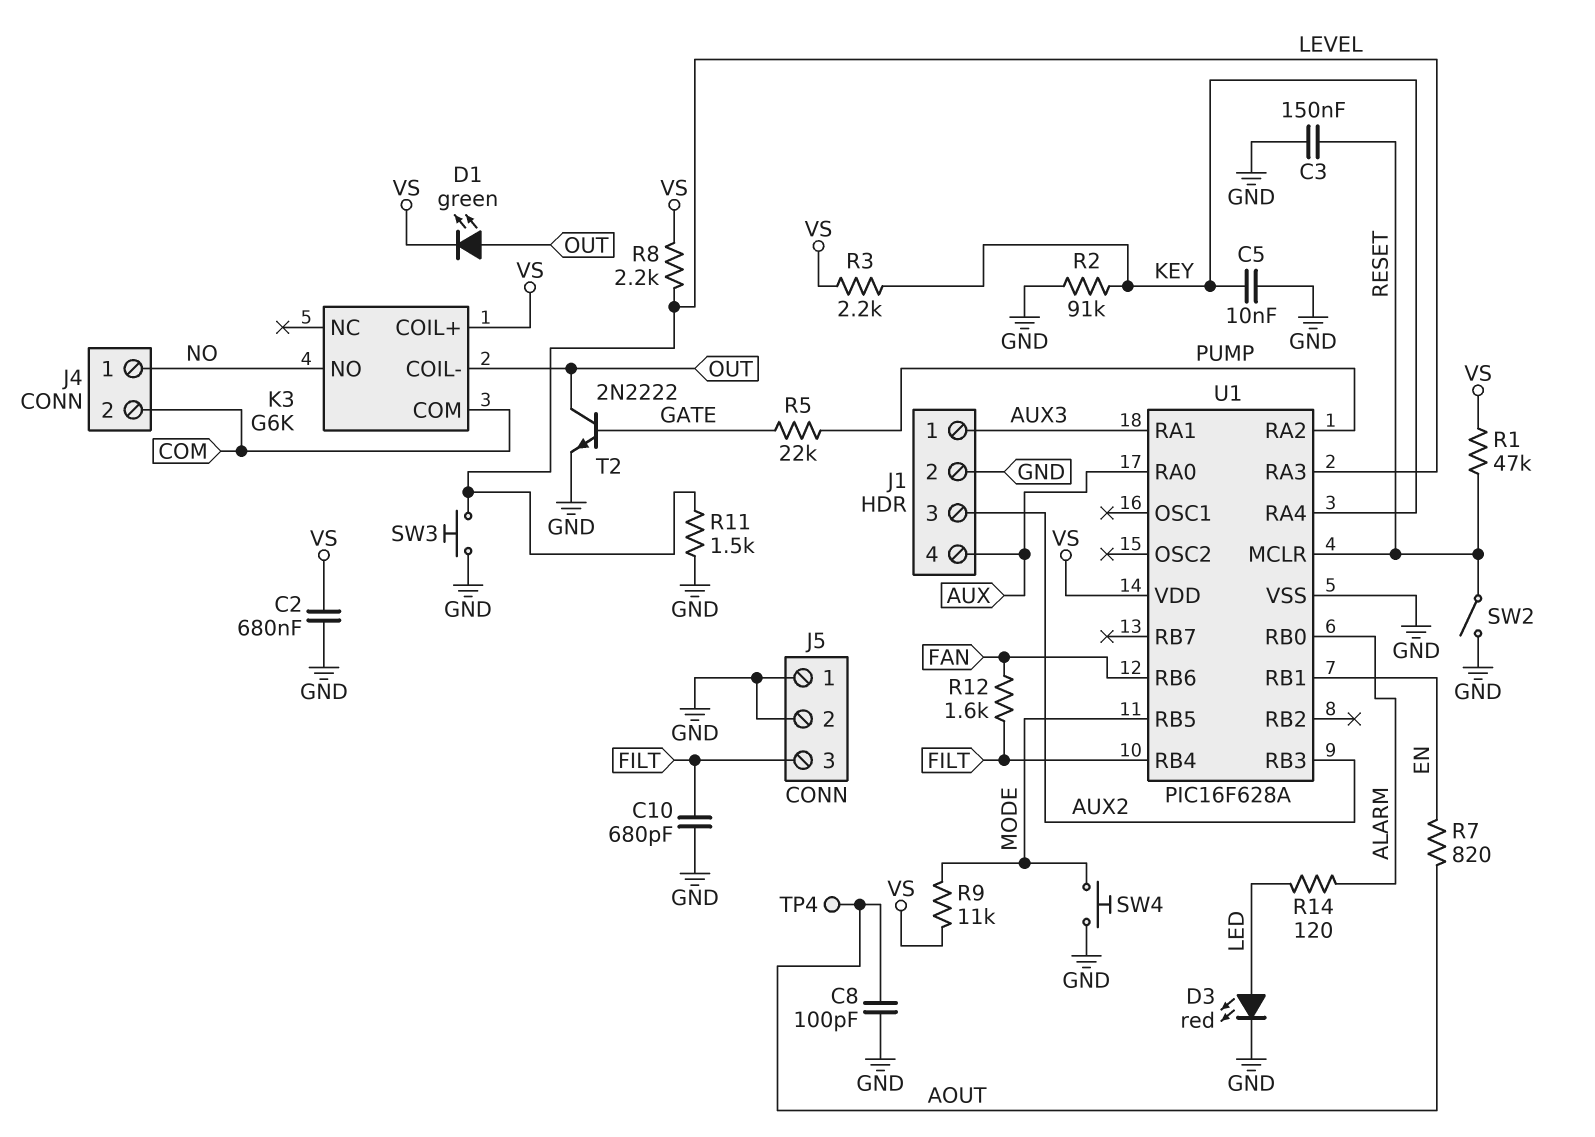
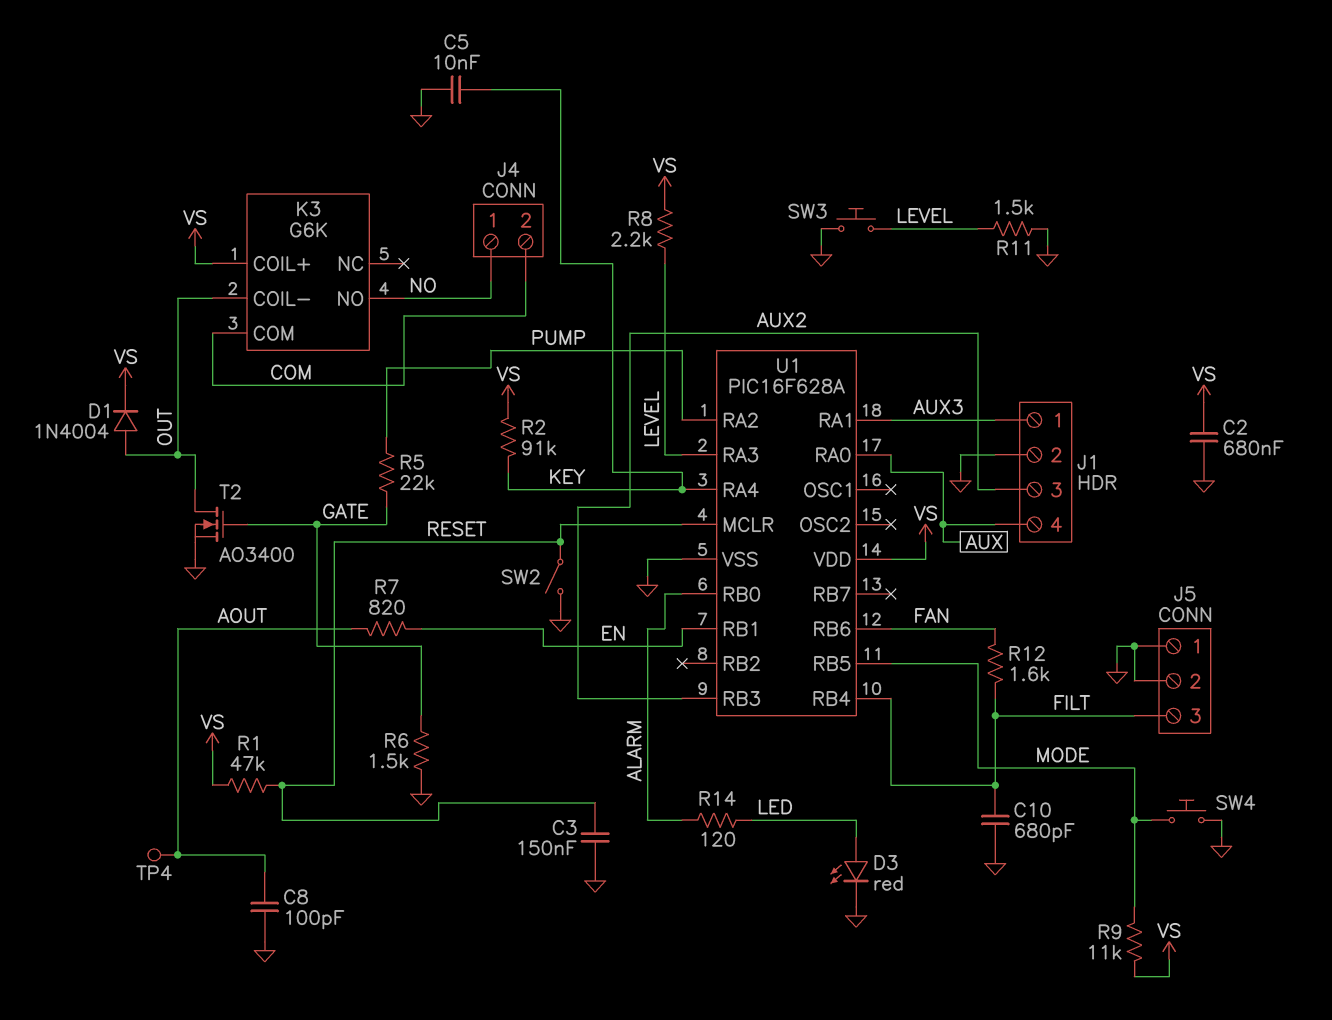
D1: LED green (A OUT, K VS) -> diode 1N4004 (A OUT, K VS)
R2: 91k (GND, KEY) -> 91k (KEY, VS)
R3: 2.2k (KEY, VS) -> none
R6: none -> 1.5k (GATE, GND)
T2: NPN 2N2222 (B GATE, C OUT, E GND) -> NMOS AO3400 (G GATE, D OUT, S GND)

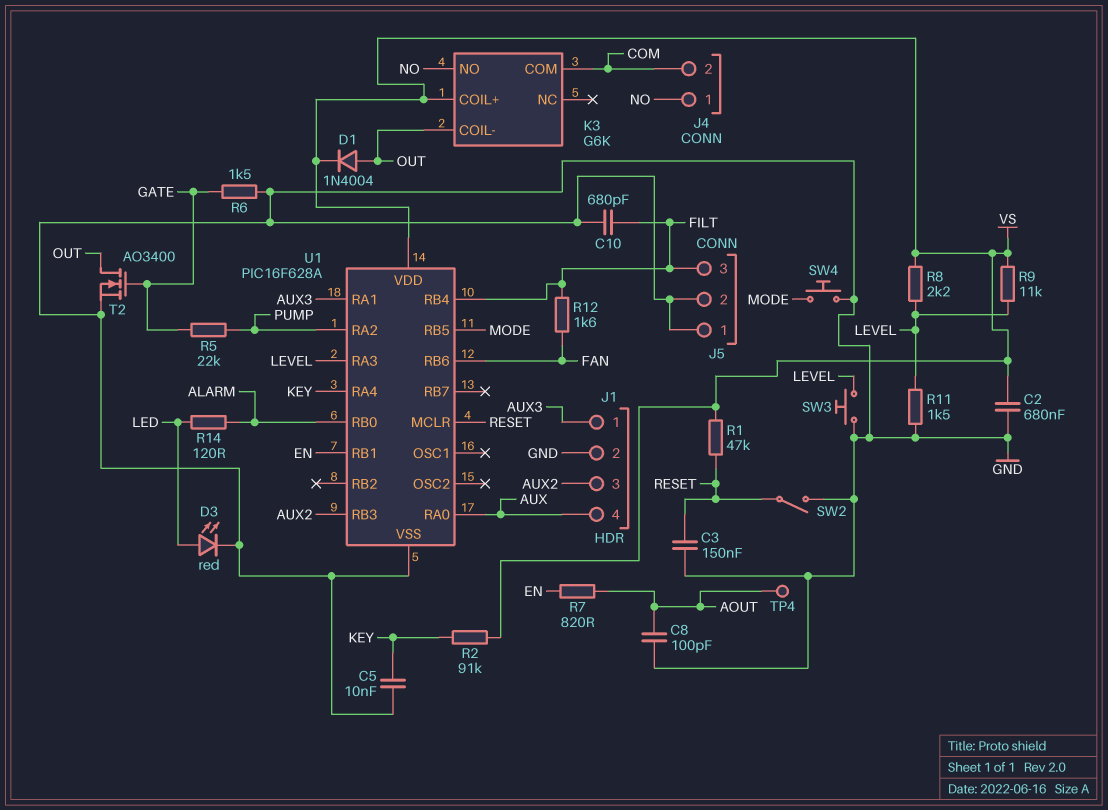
R9: 11k (MODE, VS) -> 11k (LEVEL, VS)

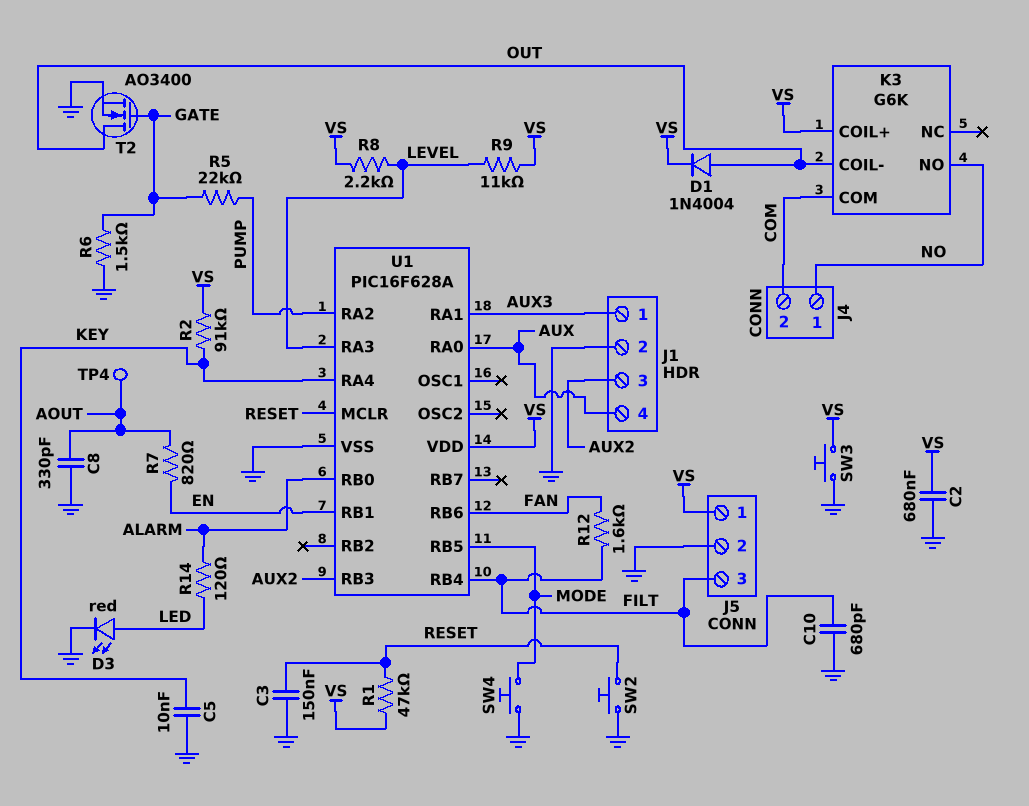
C8: 100pF (AOUT, GND) -> 330pF (AOUT, GND)
J5 pin 1: GND -> VS
R11: 1.5k (GND, LEVEL) -> none
SW2: switch (GND, RESET) -> button (GND, RESET)
SW3: button (GND, LEVEL) -> button (GND, VS)

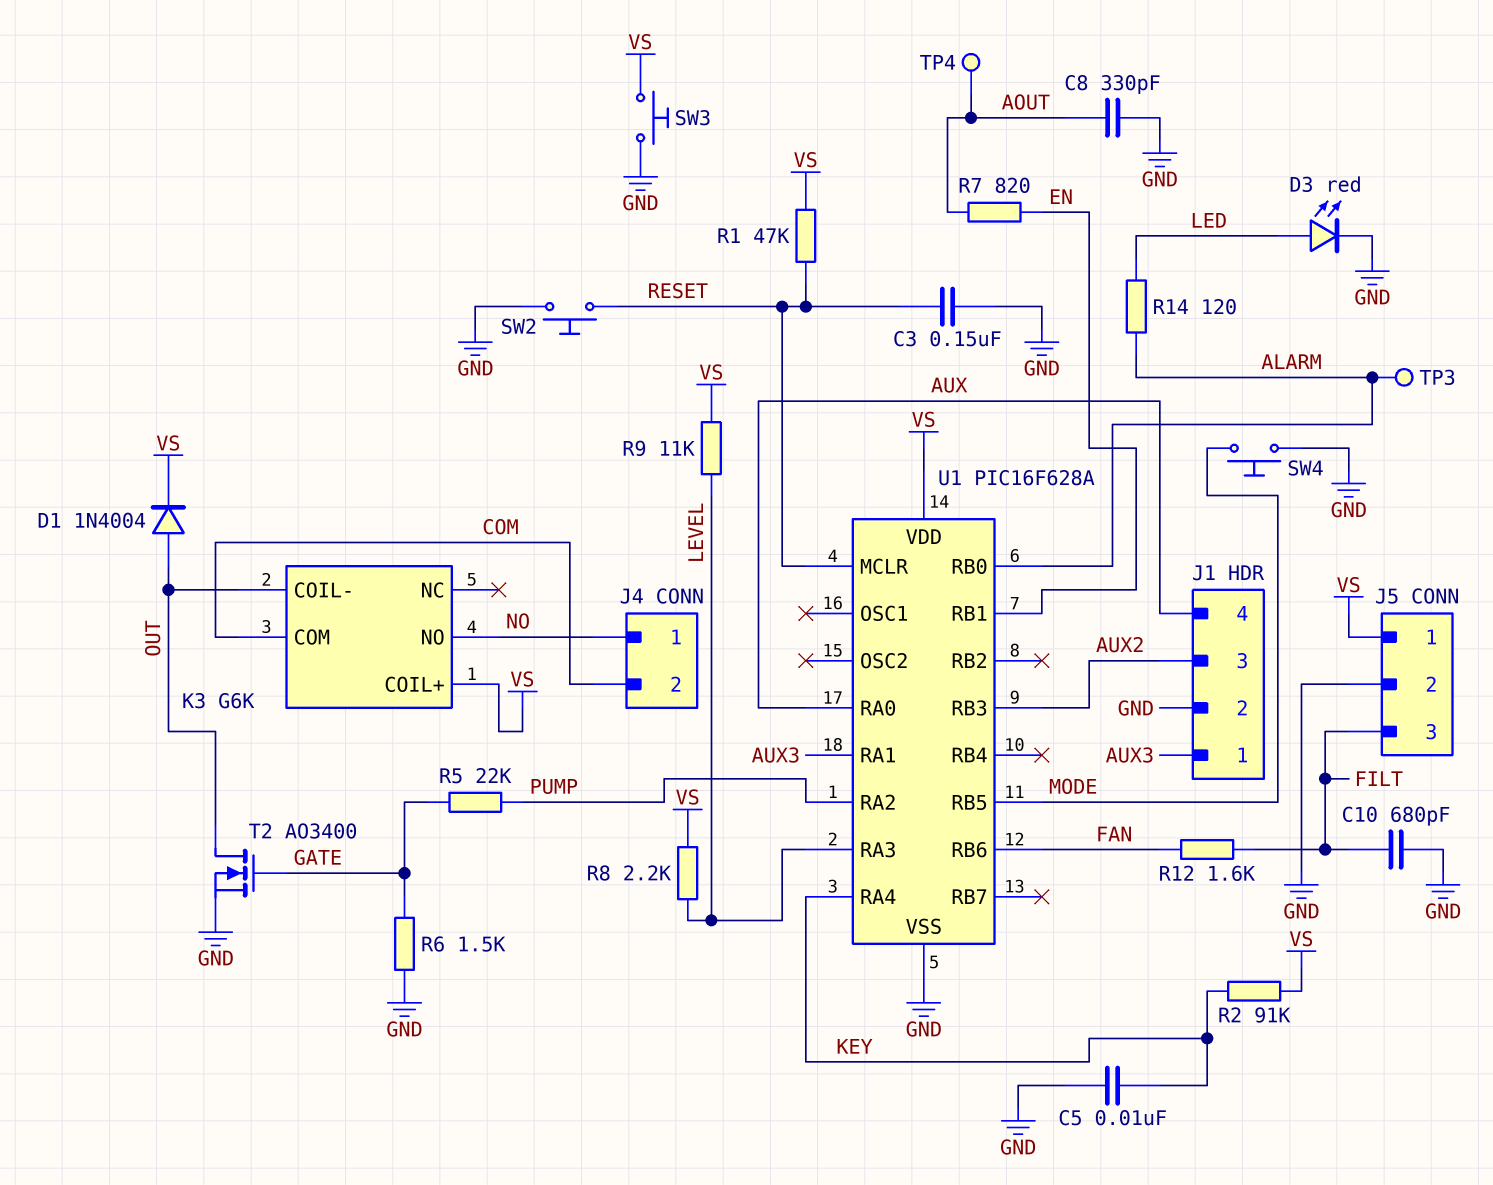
C2: 680nF (GND, VS) -> none
TP3: none -> test point (ALARM)
U1 pin RB4: FILT -> none

